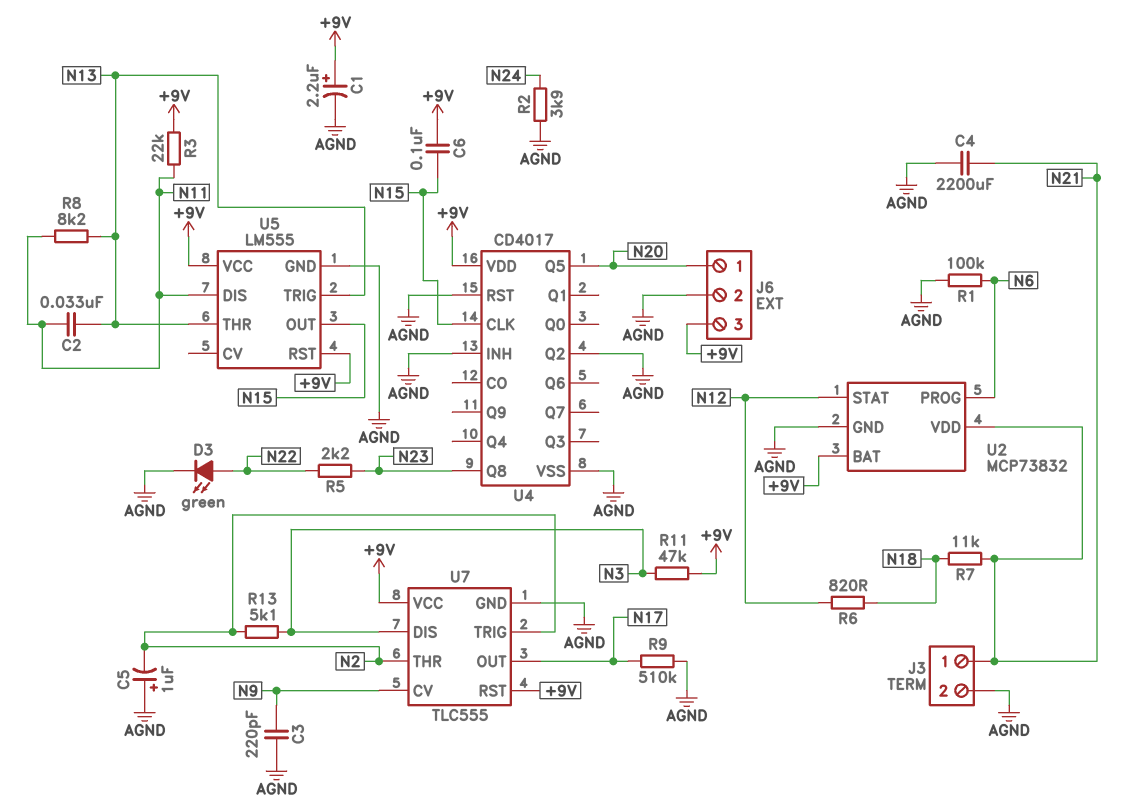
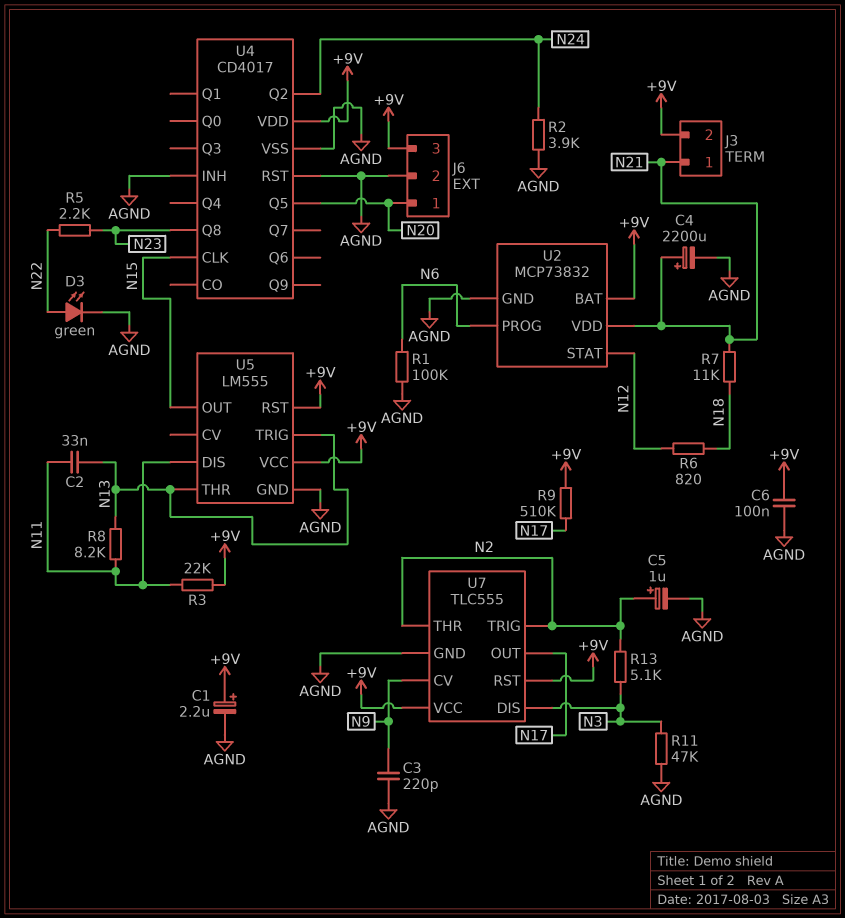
C4: 2200uF (AGND, N21) -> 2200uF (plus N21, minus AGND)
C5: 1uF (plus AGND, minus N2) -> 1uF (plus N2, minus AGND)
C6: 100nF (+9V, N15) -> 100nF (+9V, AGND)
J3 pin 2: AGND -> +9V
R9: 510k (AGND, N17) -> 510k (+9V, N17)
R11: 47k (+9V, N3) -> 47k (AGND, N3)
U4 pin Q2: AGND -> N24

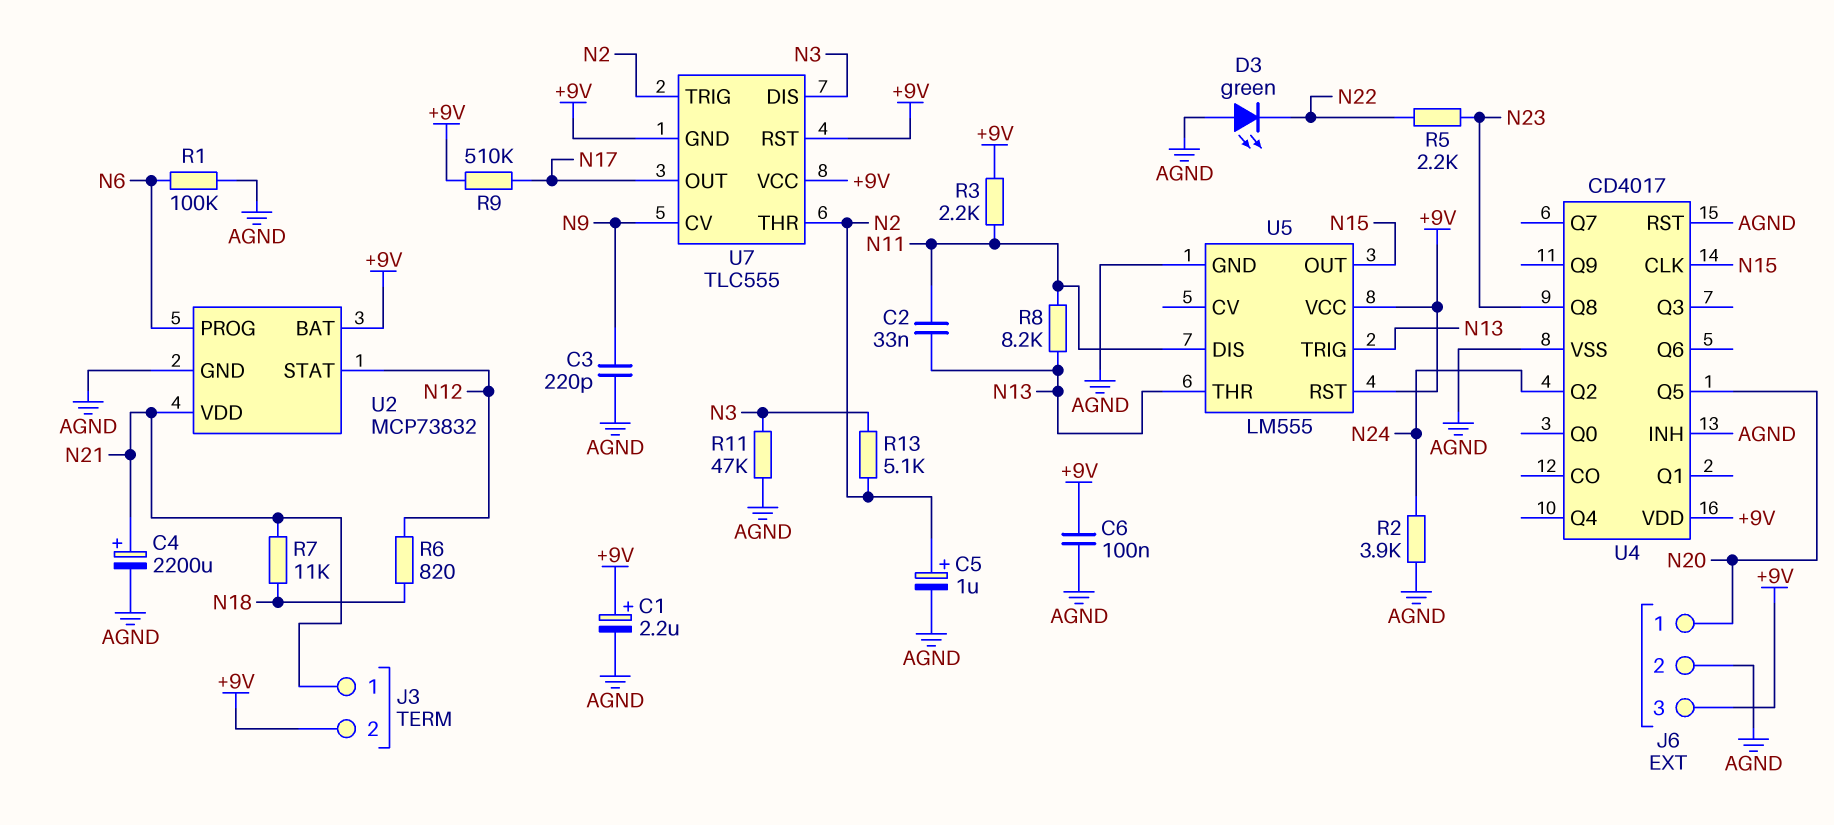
D3: LED green (A N22, K AGND) -> LED green (A AGND, K N22)
R3: 22k (+9V, N11) -> 2.2k (+9V, N11)
U7 pin GND: AGND -> +9V

